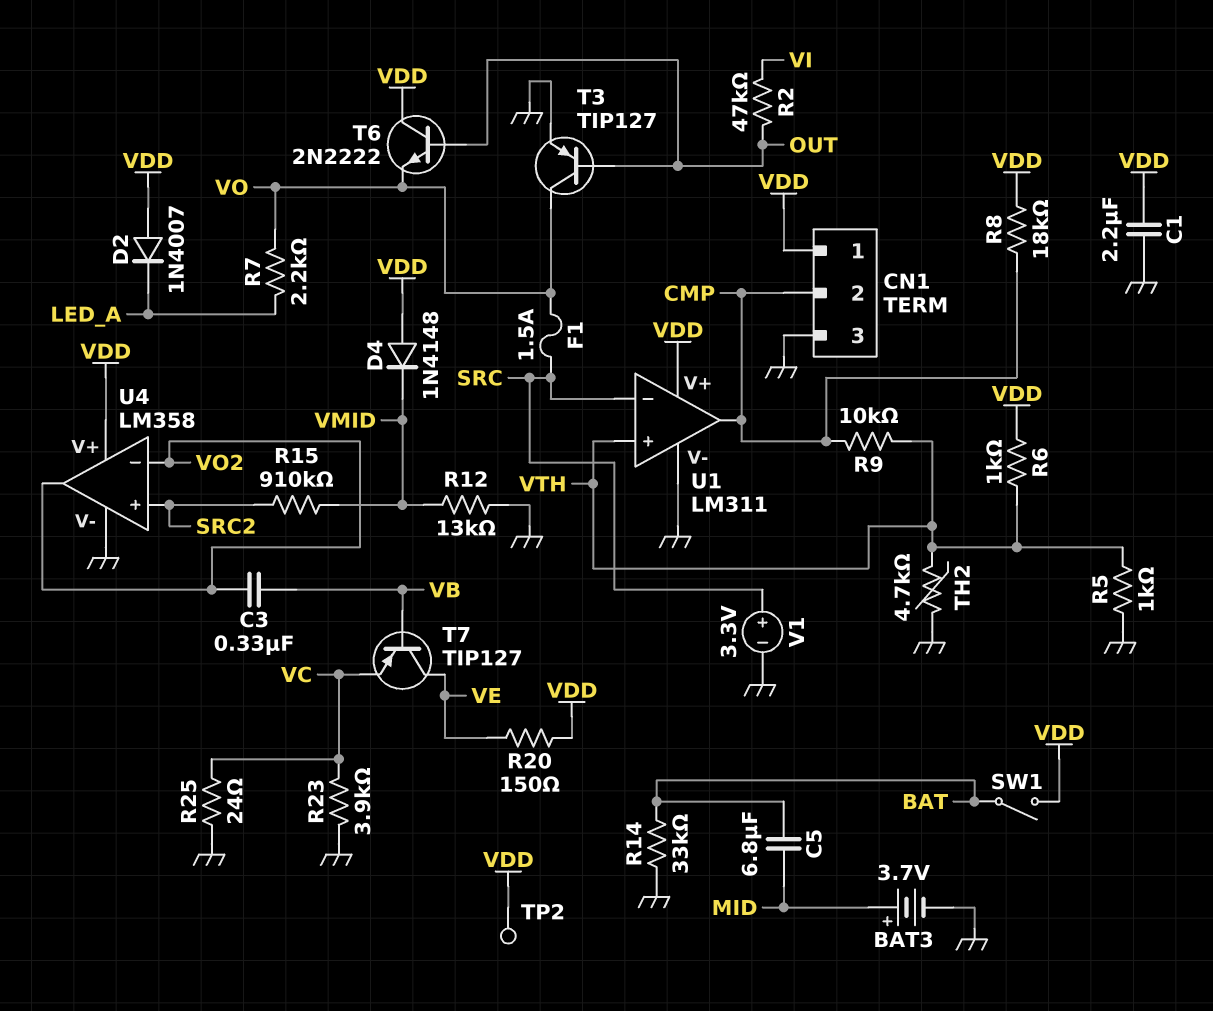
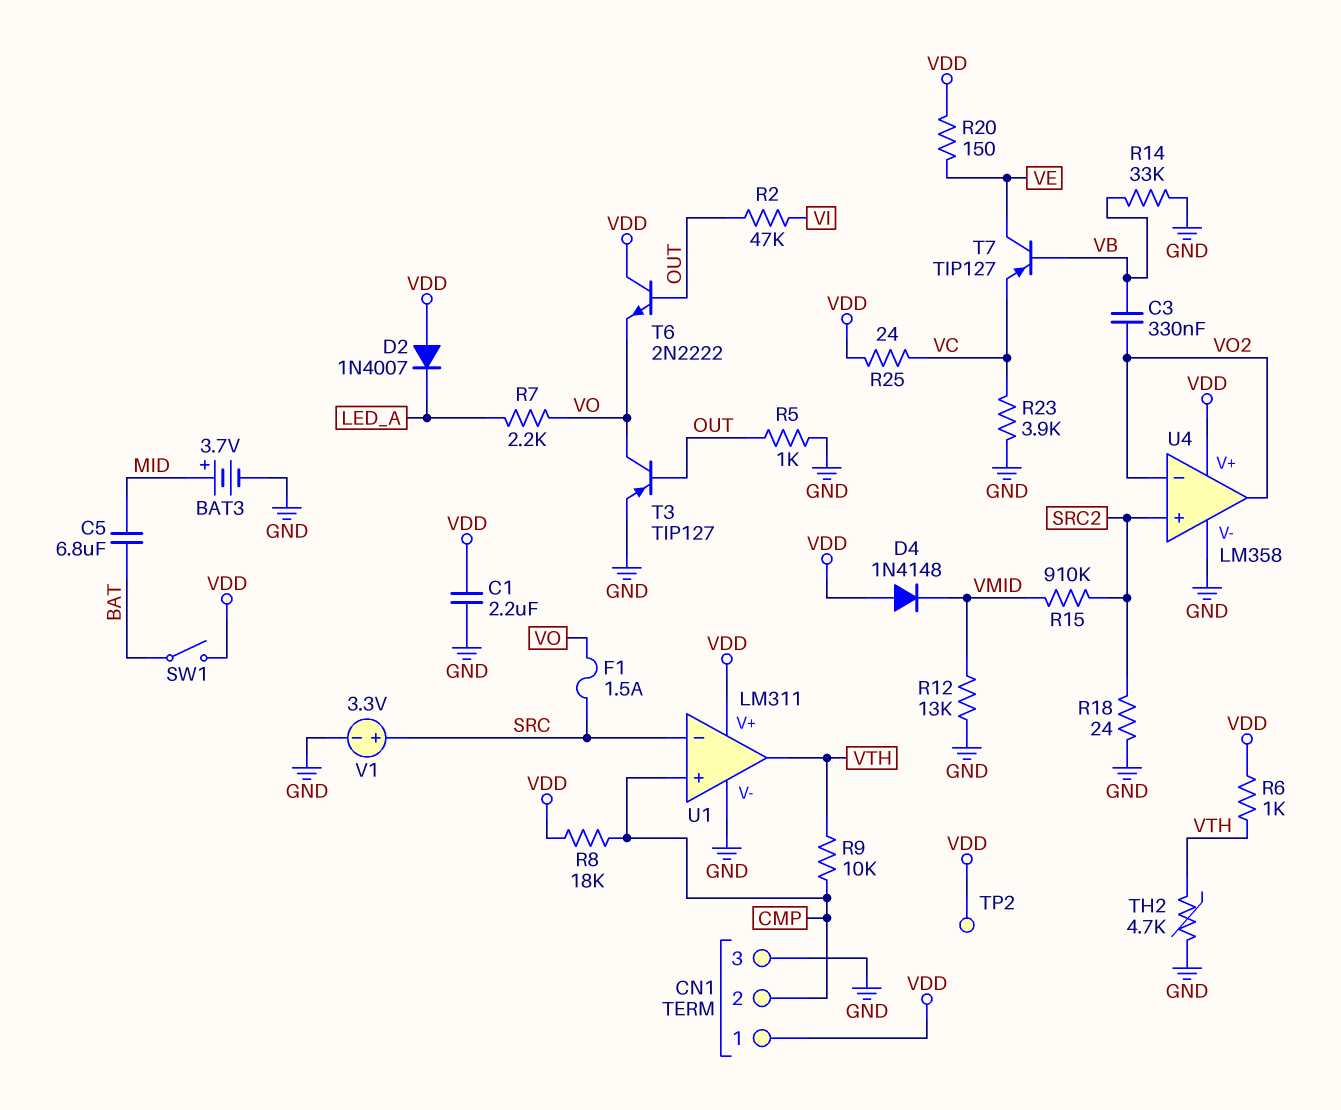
R5: 1k (GND, VTH) -> 1k (GND, OUT)
R14: 33k (BAT, GND) -> 33k (GND, VB)
R18: none -> 24 (GND, SRC2)
R25: 24 (GND, VC) -> 24 (VC, VDD)
U1 pin in+: VTH -> CMP
U1 pin out: CMP -> VTH

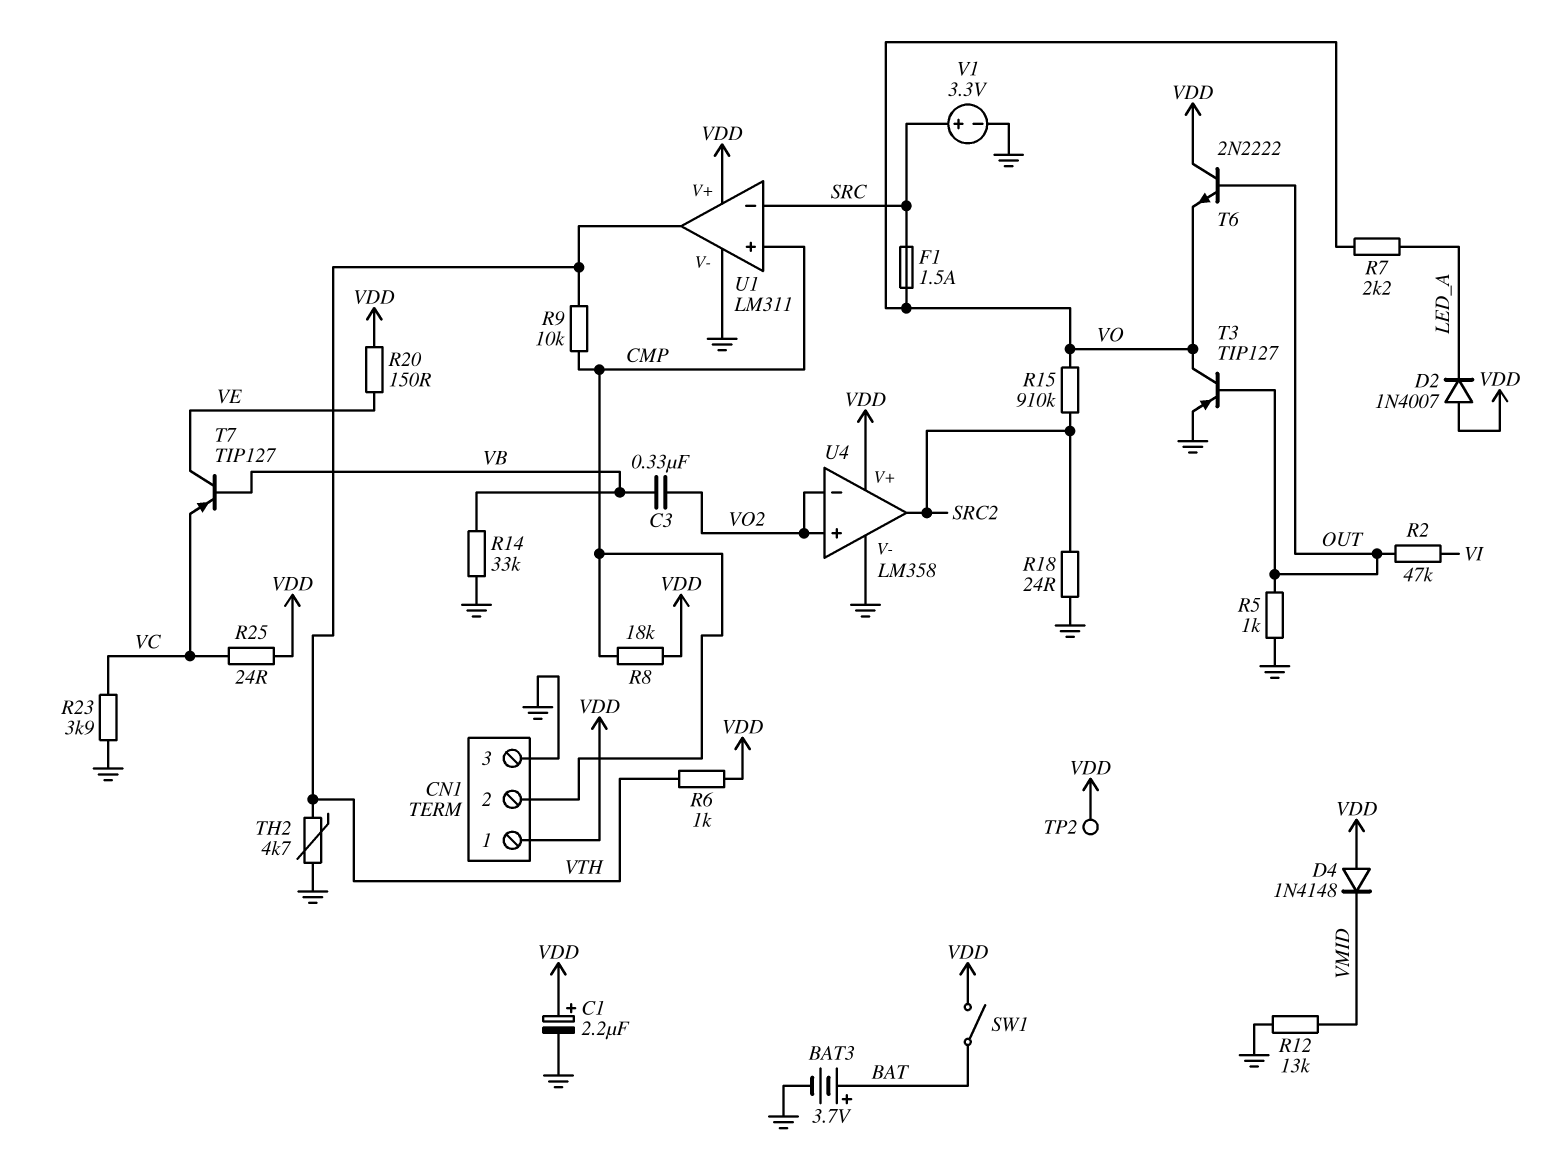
BAT3: 3.7V (plus MID, minus GND) -> 3.7V (plus BAT, minus GND)
C1: 2.2uF (GND, VDD) -> 2.2uF (plus VDD, minus GND)
C5: 6.8uF (BAT, MID) -> none
R15: 910k (SRC2, VMID) -> 910k (SRC2, VO)
U4 pin in+: SRC2 -> VO2
U4 pin out: VO2 -> SRC2

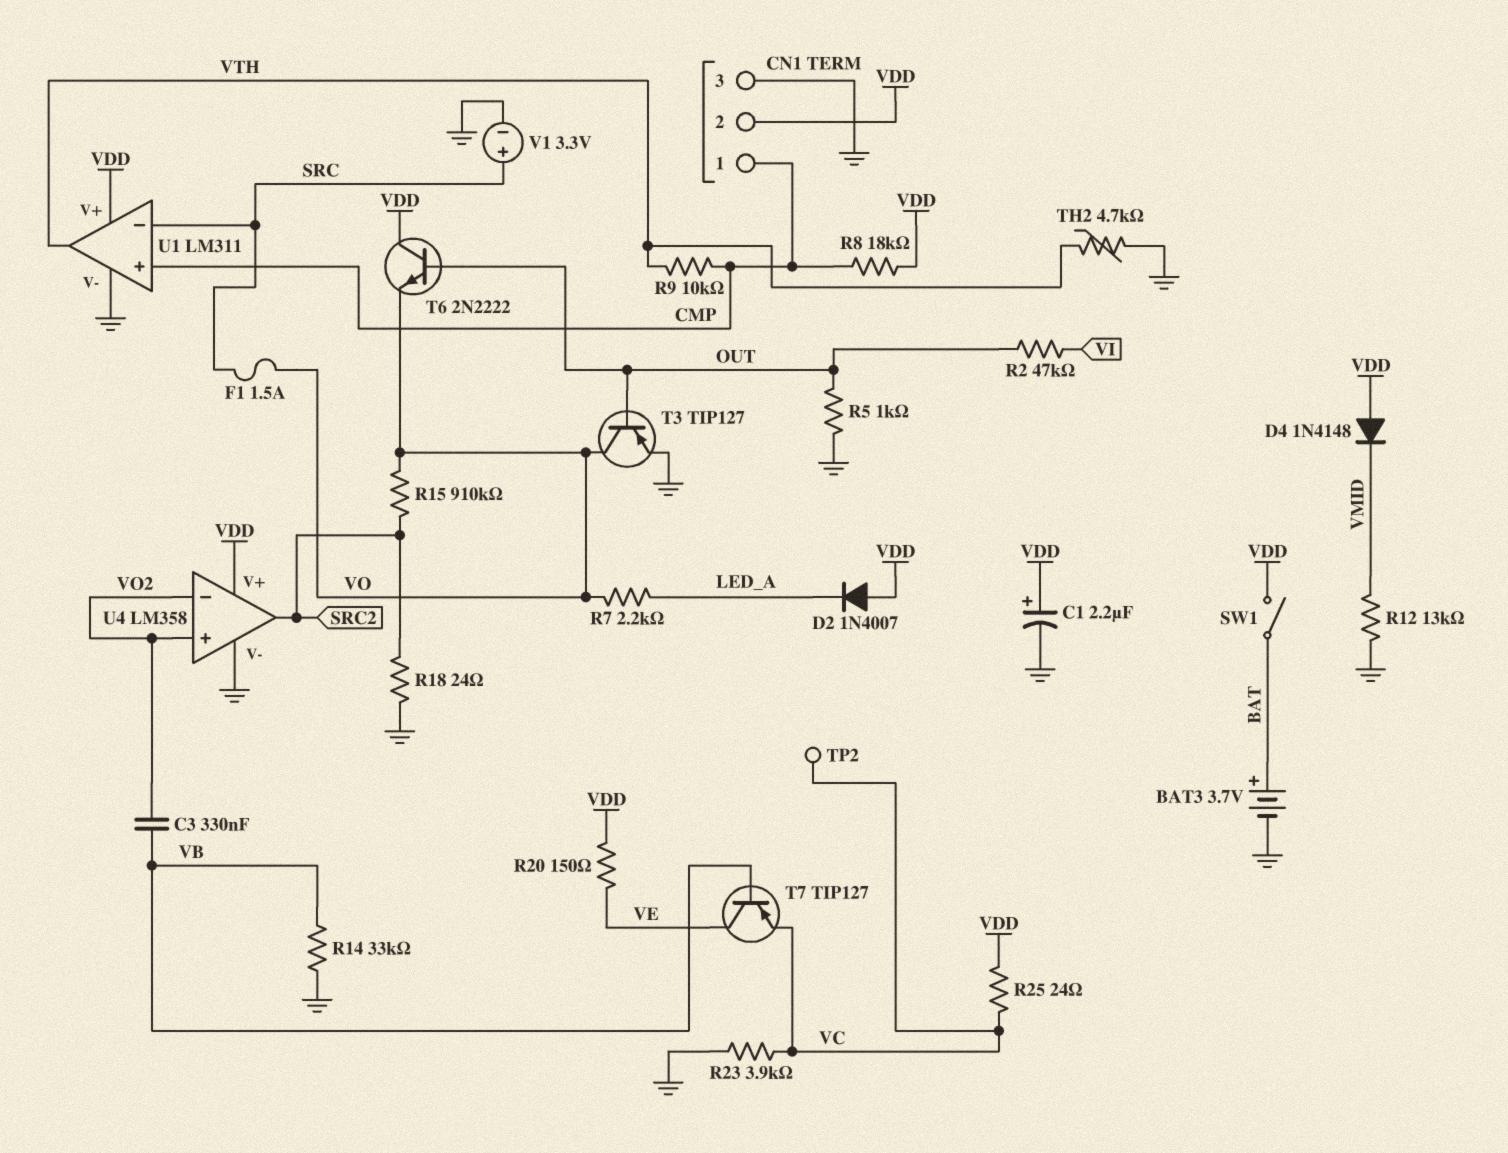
CN1 pin 1: VDD -> CMP
CN1 pin 2: CMP -> VDD
R6: 1k (VDD, VTH) -> none
TP2: test point (VDD) -> test point (VC)

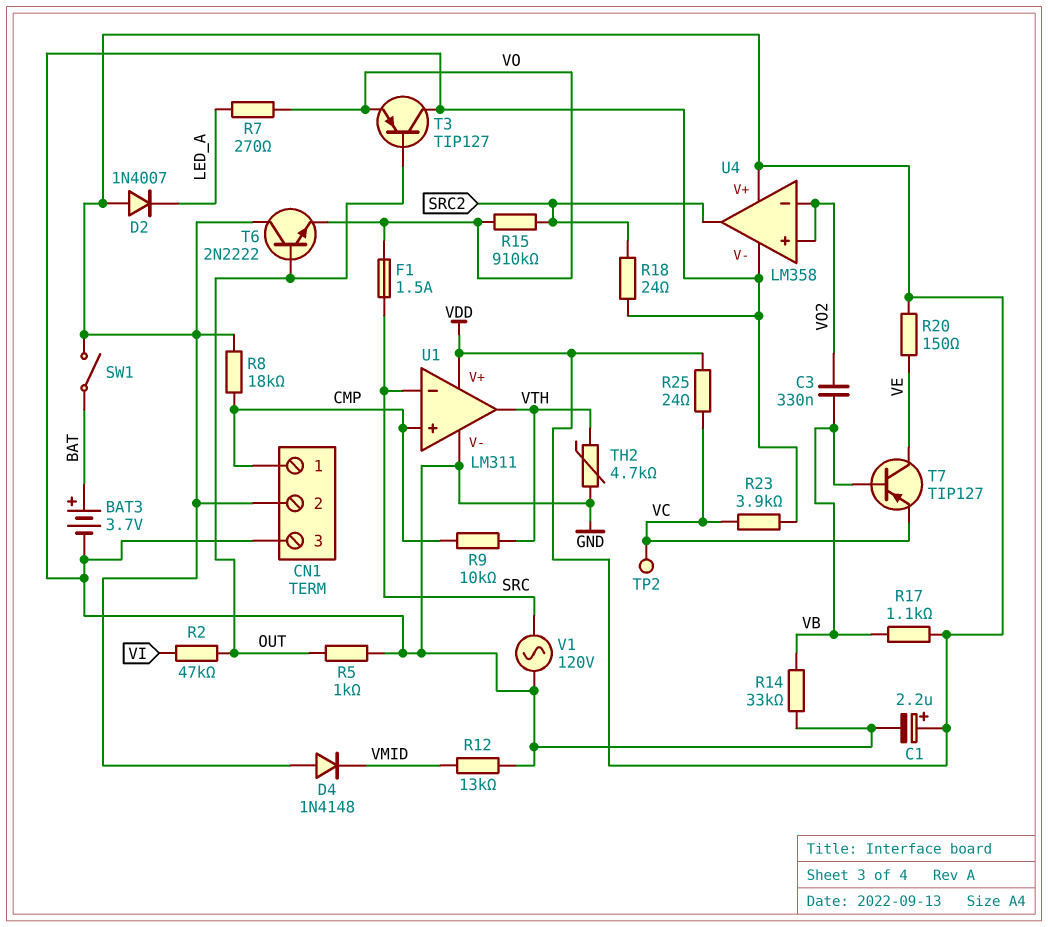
R7: 2.2k (LED_A, VO) -> 270 (LED_A, VO)
R17: none -> 1.1k (VB, VDD)
T3: PNP TIP127 (B OUT, C VO, E GND) -> PNP TIP127 (B OUT, C GND, E VO)
V1: 3.3V (plus SRC, minus GND) -> AC 120V (GND, SRC)

